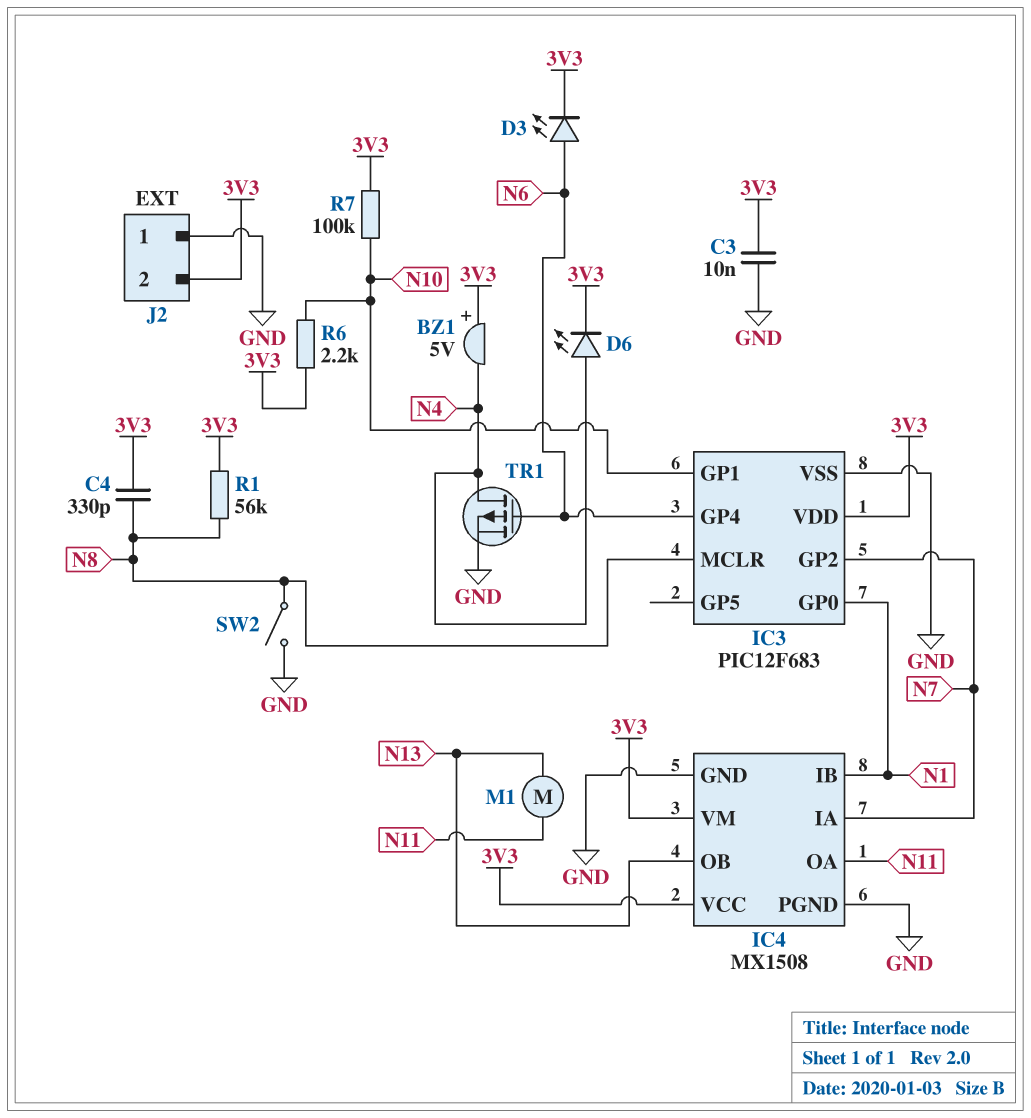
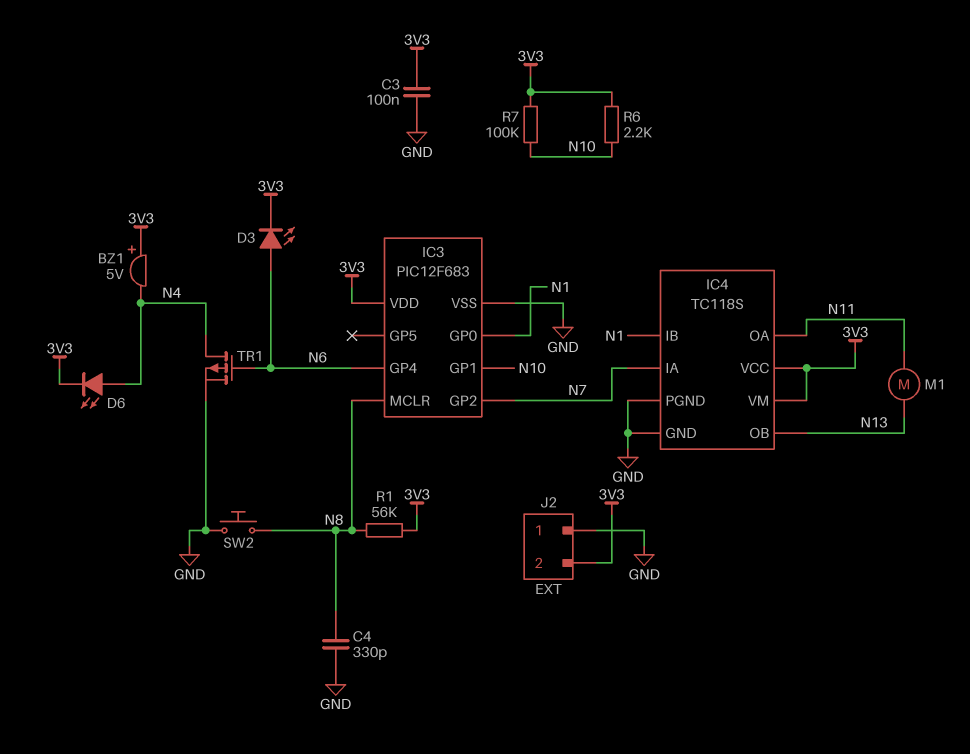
C3: 10nF (3V3, GND) -> 100nF (3V3, GND)
C4: 330pF (3V3, N8) -> 330pF (GND, N8)
IC4: MX1508 -> TC118S
SW2: switch (GND, N8) -> button (GND, N8)

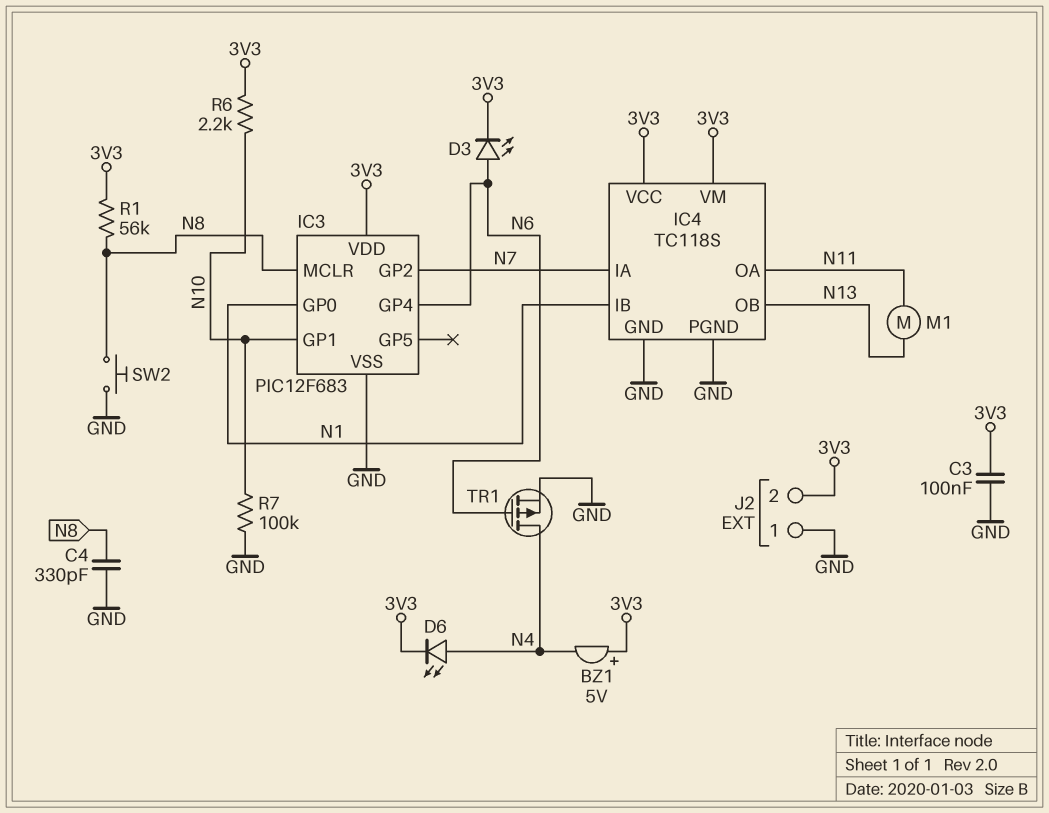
R7: 100k (3V3, N10) -> 100k (GND, N10)

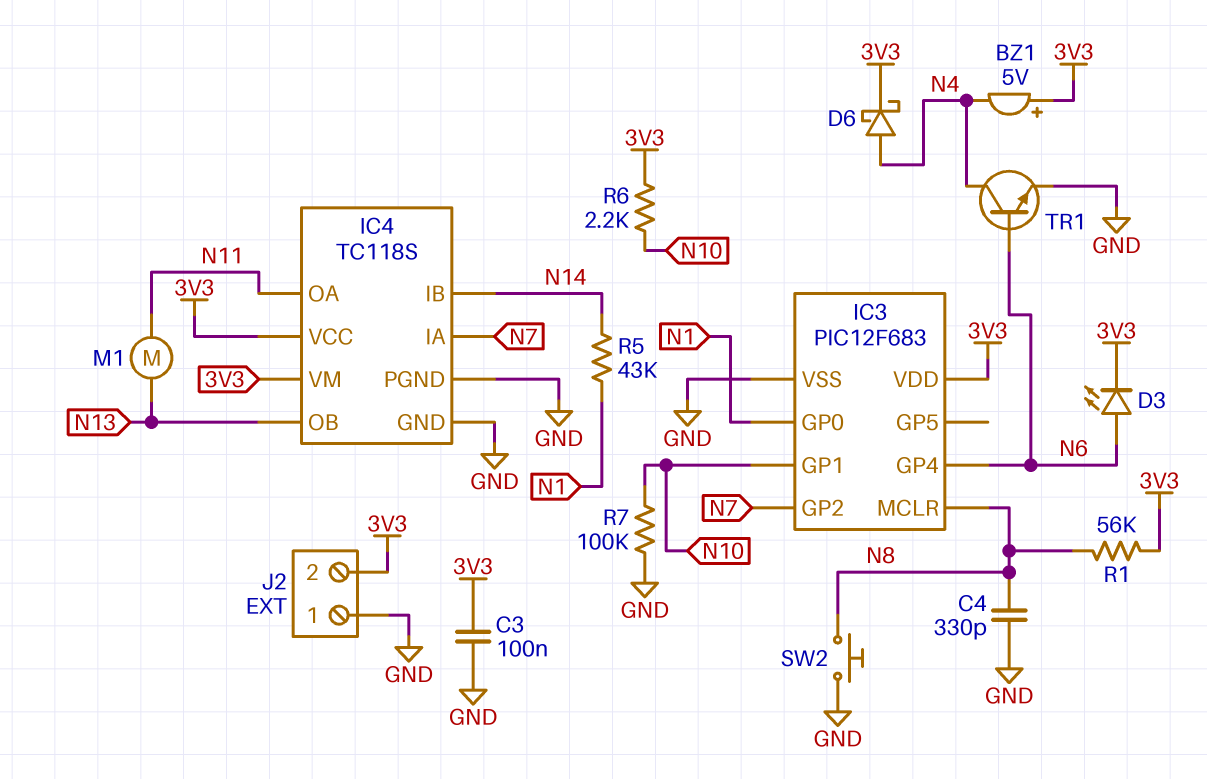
D6: LED (A N4, K 3V3) -> schottky (A N4, K 3V3)
IC4 pin IB: N1 -> N14
R5: none -> 43k (N1, N14)
TR1: PMOS (G N6, D N4, S GND) -> NPN (B N6, C N4, E GND)

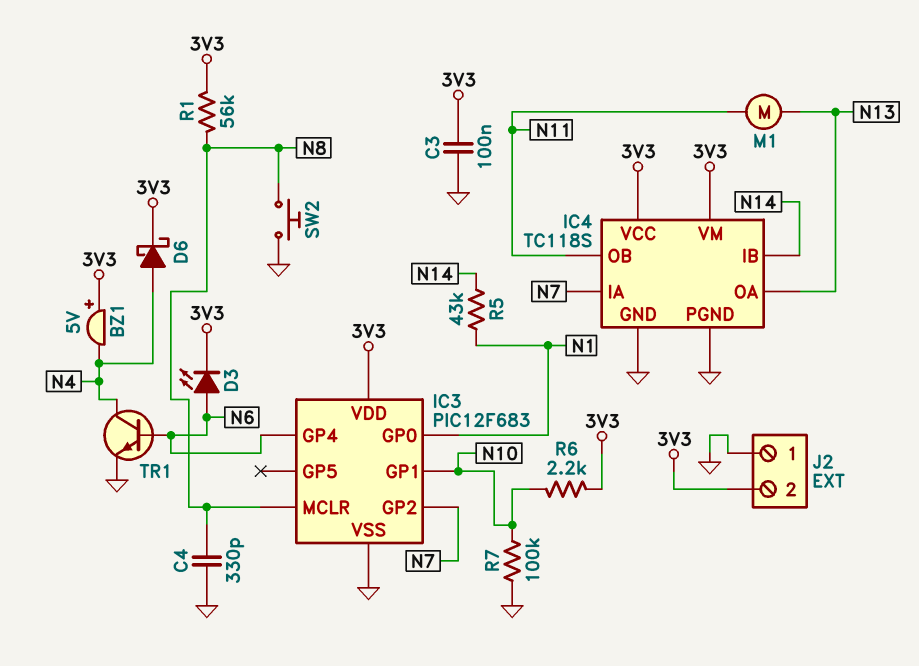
IC4 pin OA: N11 -> N13
IC4 pin OB: N13 -> N11

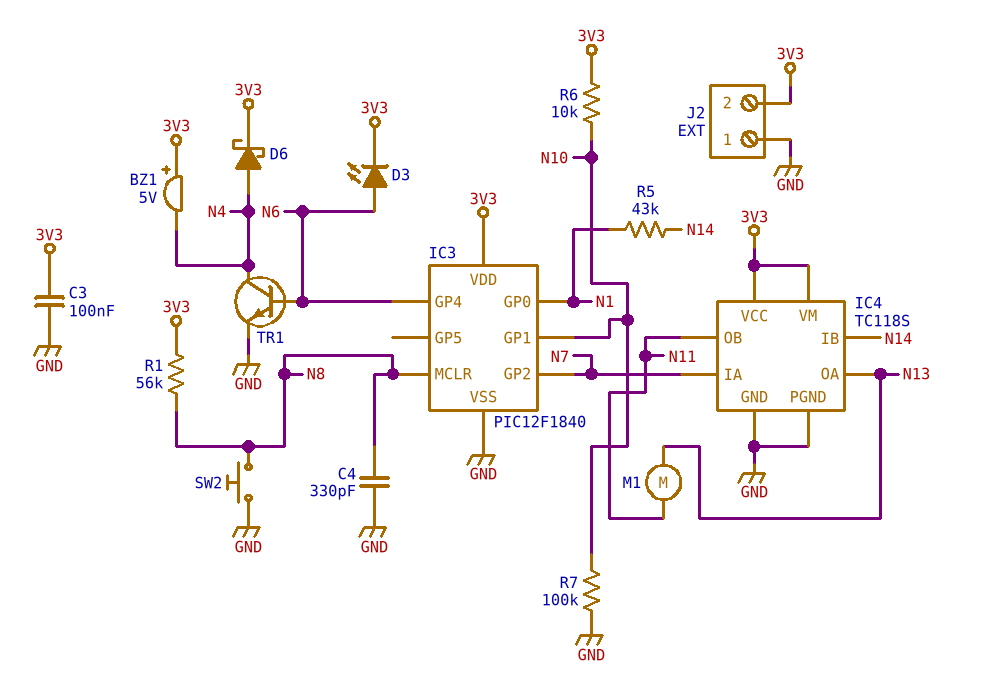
IC3: PIC12F683 -> PIC12F1840
R6: 2.2k (3V3, N10) -> 10k (3V3, N10)

